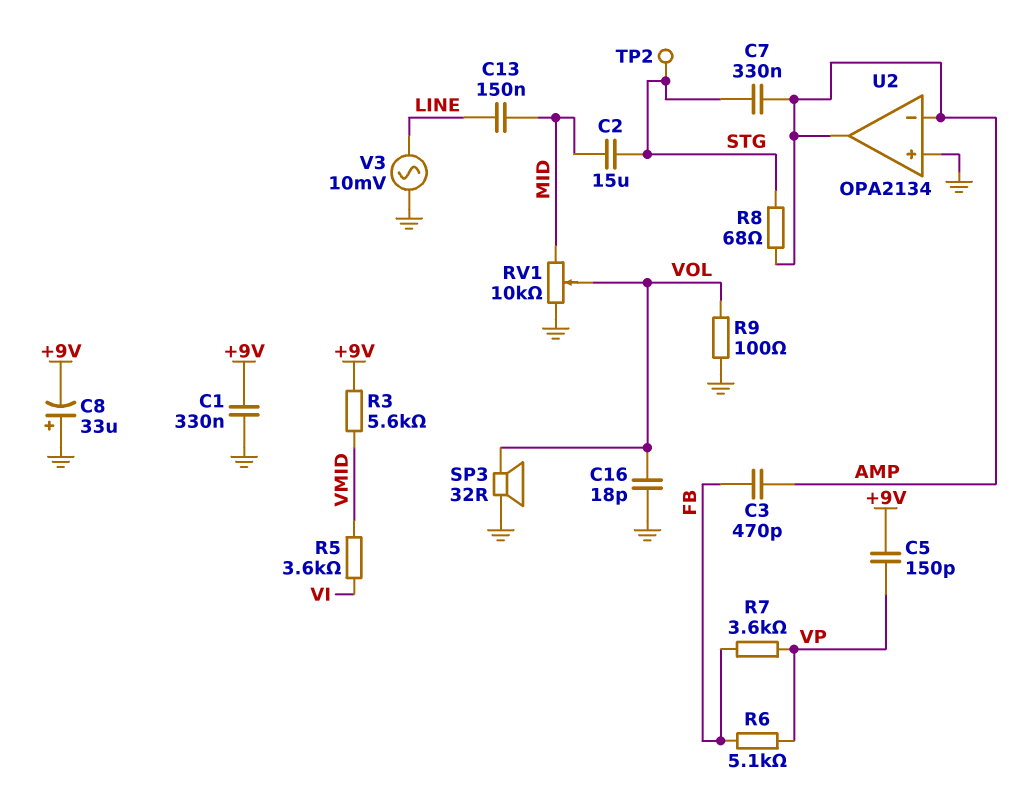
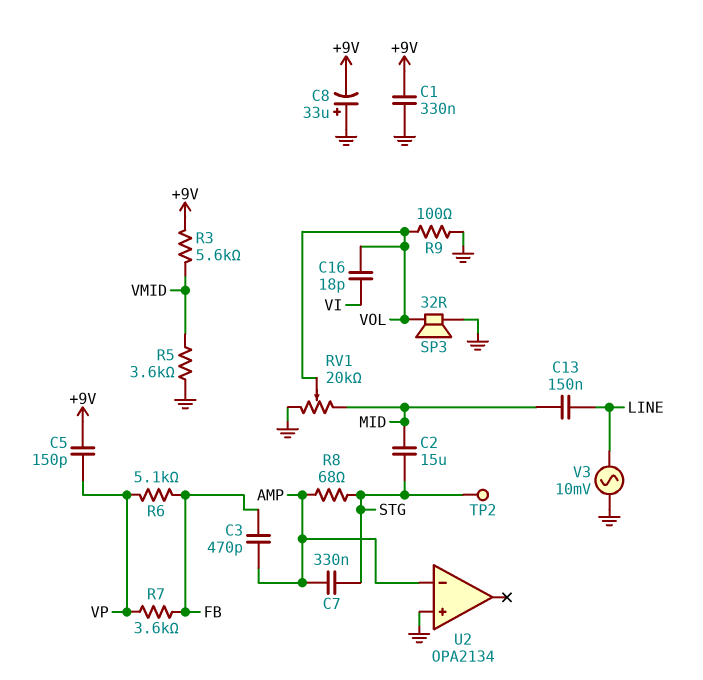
C16: 18pF (GND, VOL) -> 18pF (VI, VOL)
R5: 3.6k (VI, VMID) -> 3.6k (GND, VMID)
RV1: 10k (GND, MID, wiper VOL) -> 20k (GND, MID, wiper VOL)
U2 pin out: AMP -> none

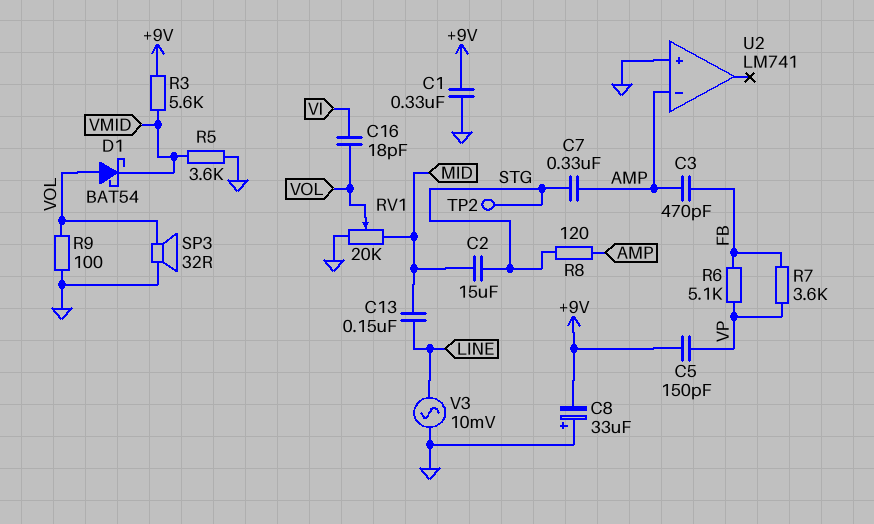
D1: none -> schottky BAT54 (A VOL, K VMID)
R8: 68 (AMP, STG) -> 120 (AMP, STG)
U2: OPA2134 -> LM741

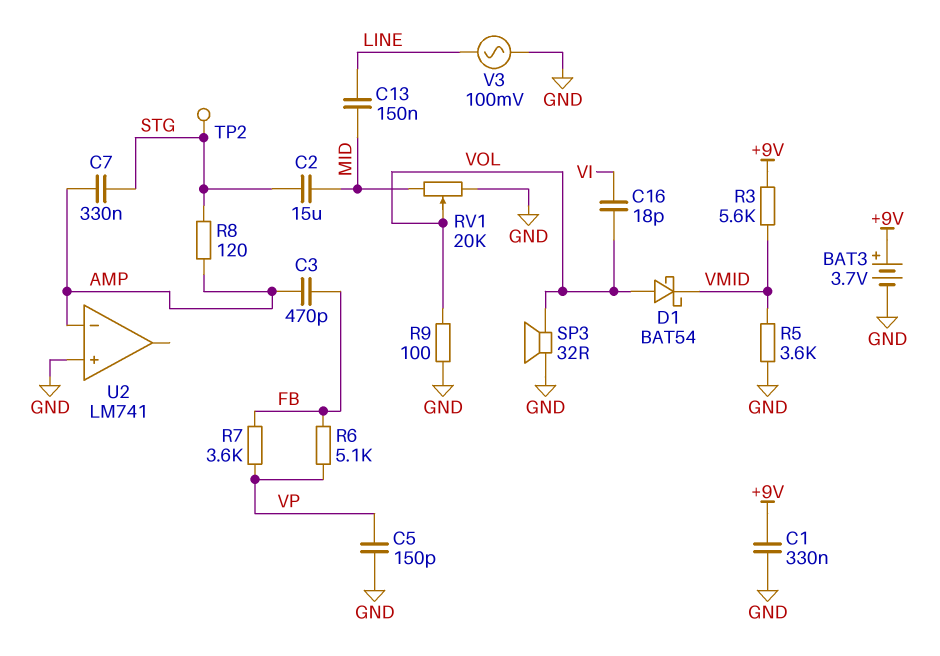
BAT3: none -> 3.7V (plus +9V, minus GND)
C5: 150pF (+9V, VP) -> 150pF (GND, VP)
C8: 33uF (plus GND, minus +9V) -> none
V3: AC 10mV (GND, LINE) -> AC 100mV (GND, LINE)

